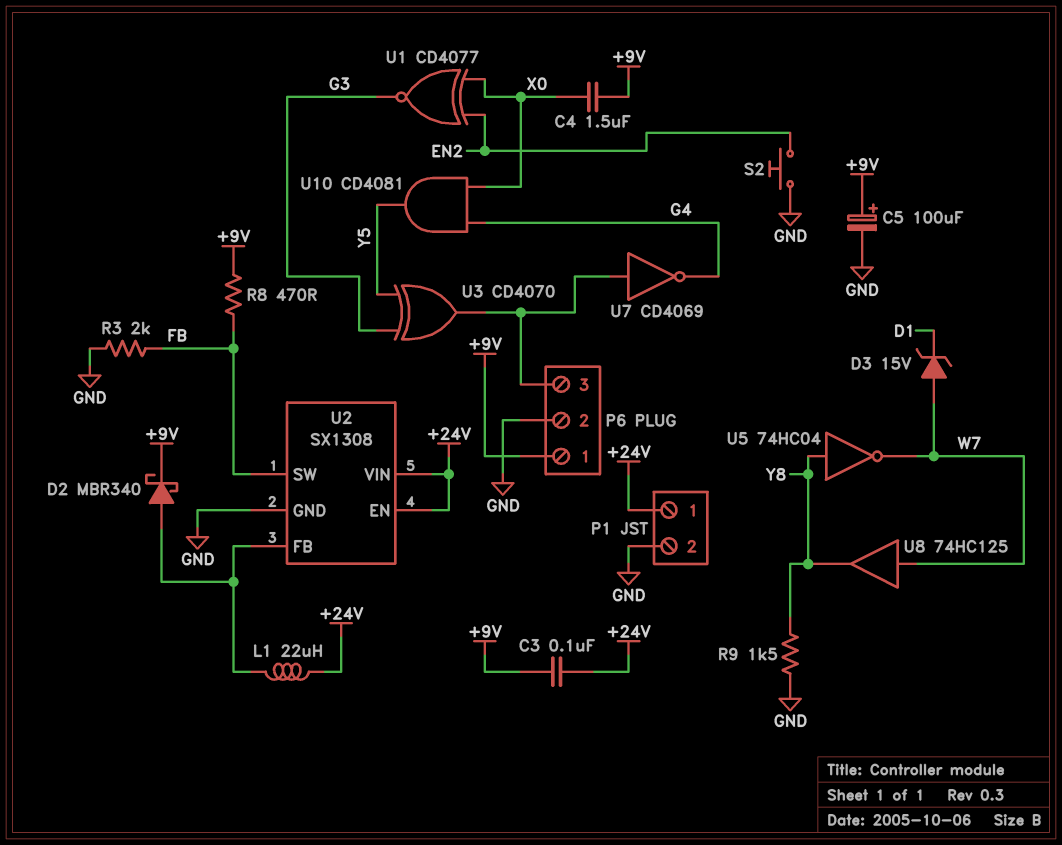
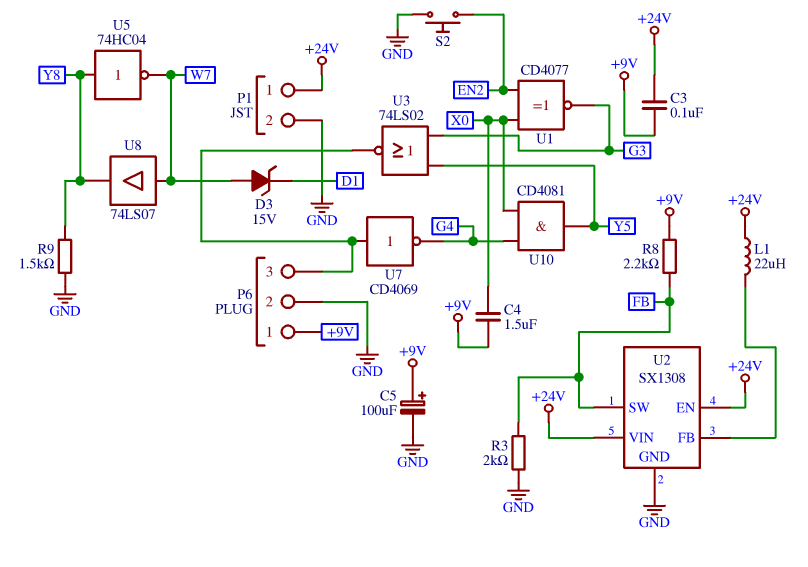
D2: schottky MBR340 (A U2/FB, K +9V) -> none
R8: 470 (+9V, FB) -> 2.2k (+9V, FB)
U3: XOR CD4070 (in G3, in Y5, out P6/3) -> NOR 74LS02 (in G3, in Y5, out P6/3)
U8: buffer 74HC125 (in W7, out Y8) -> buffer 74LS07 (in W7, out Y8)

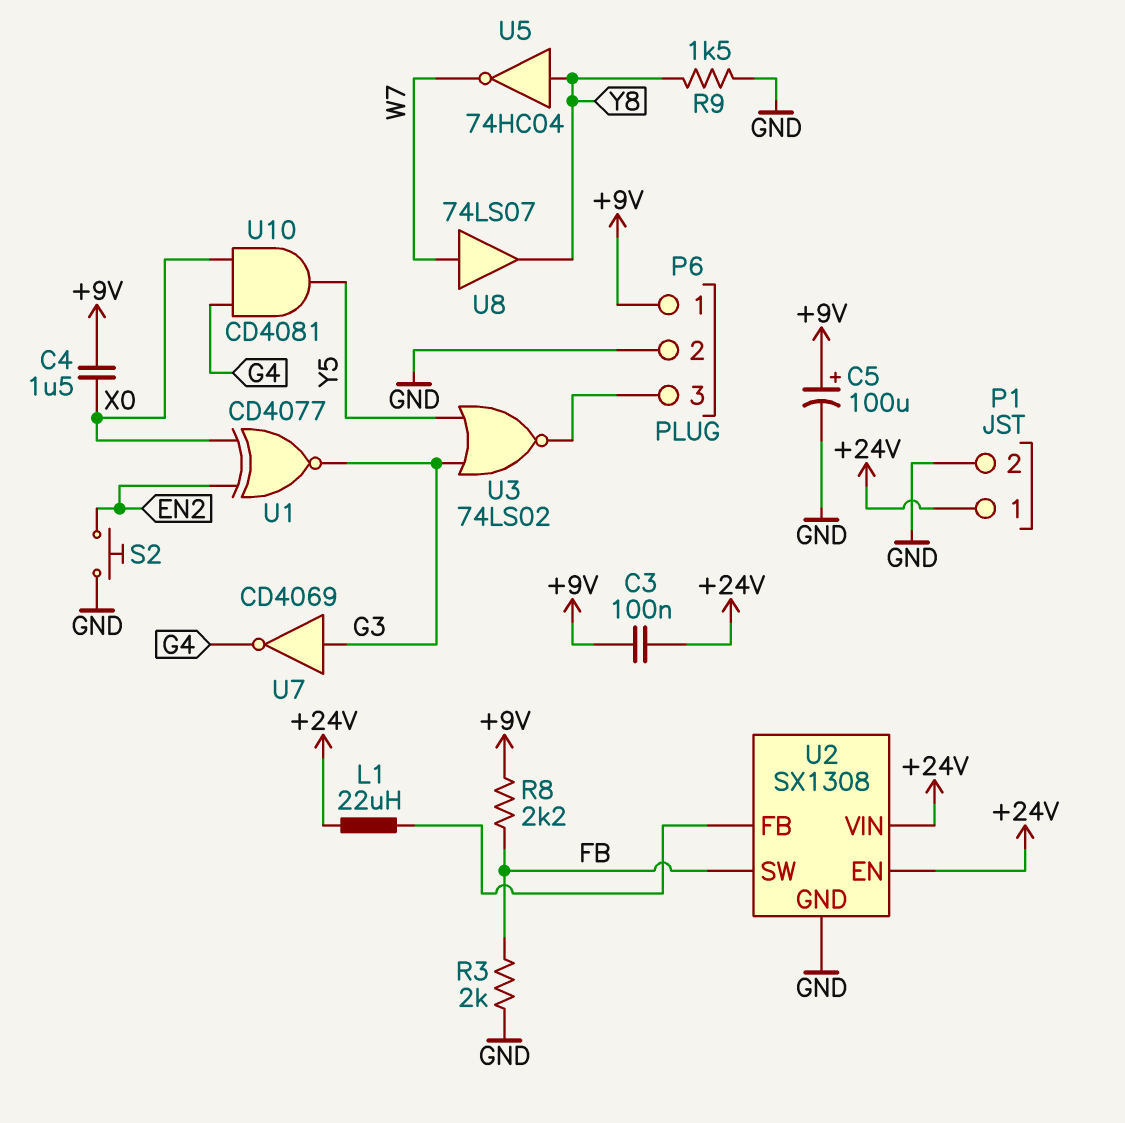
D3: zener 15V (A W7, K D1) -> none
U7: NOT CD4069 (in P6/3, out G4) -> NOT CD4069 (in G3, out G4)

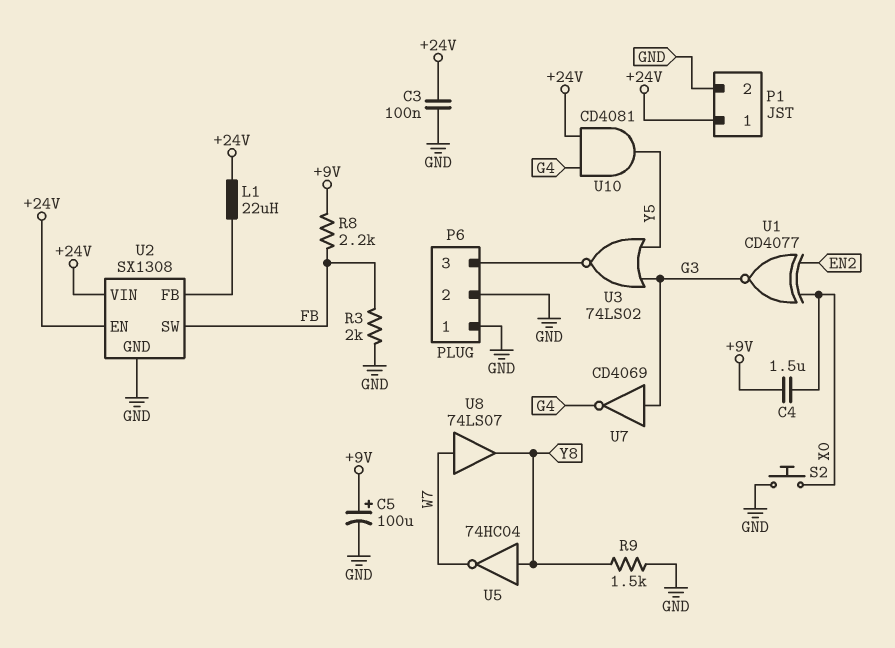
C3: 100nF (+9V, +24V) -> 100nF (+24V, GND)
P6 pin 1: +9V -> GND
S2: button (EN2, GND) -> button (GND, X0)
U10: AND CD4081 (in G4, in X0, out Y5) -> AND CD4081 (in +24V, in G4, out Y5)

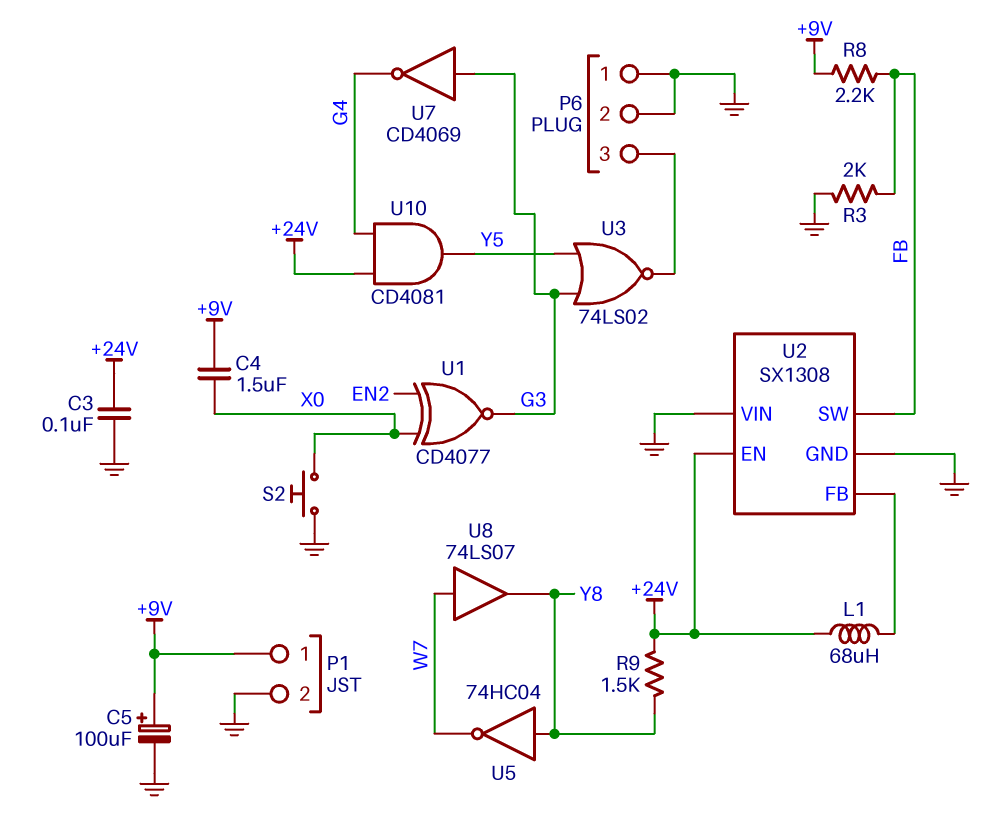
L1: 22uH (+24V, U2/FB) -> 68uH (+24V, U2/FB)
P1 pin 1: +24V -> +9V
R9: 1.5k (GND, Y8) -> 1.5k (+24V, Y8)
U2 pin VIN: +24V -> GND

